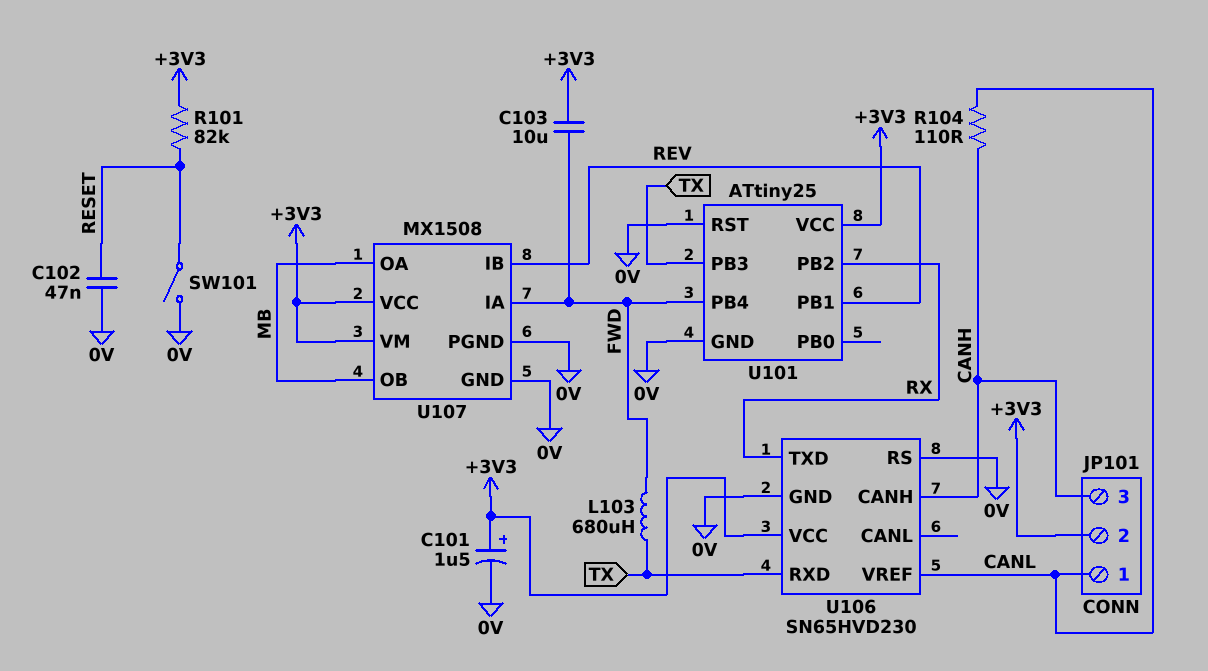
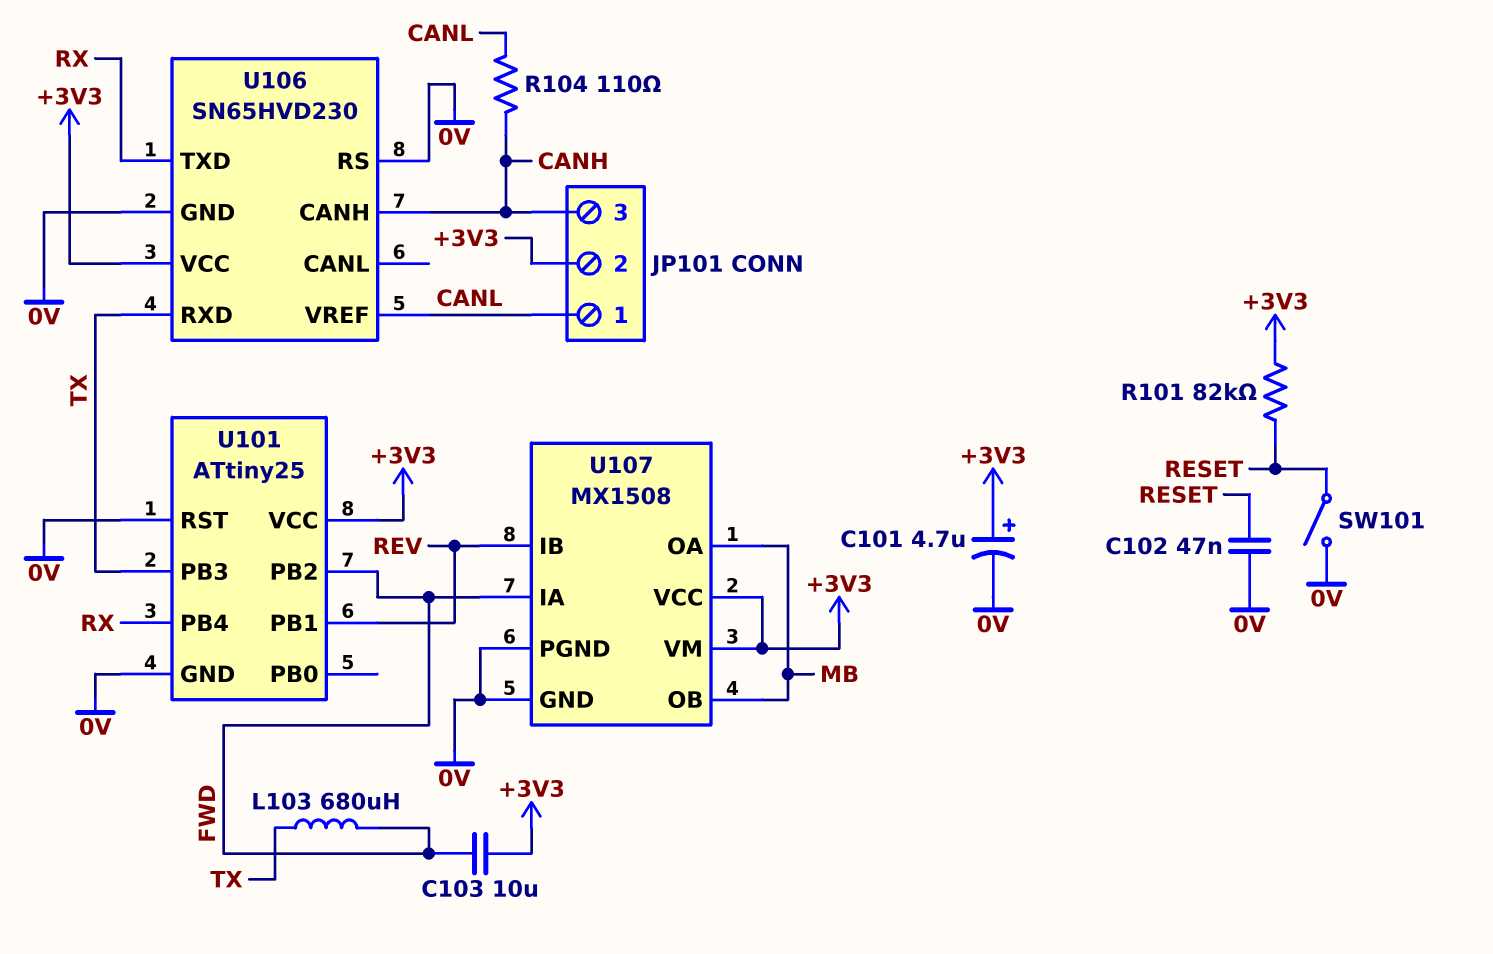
C101: 1.5uF (plus +3V3, minus 0V) -> 4.7uF (plus +3V3, minus 0V)
U101 pin PB2: RX -> FWD
U101 pin PB4: FWD -> RX

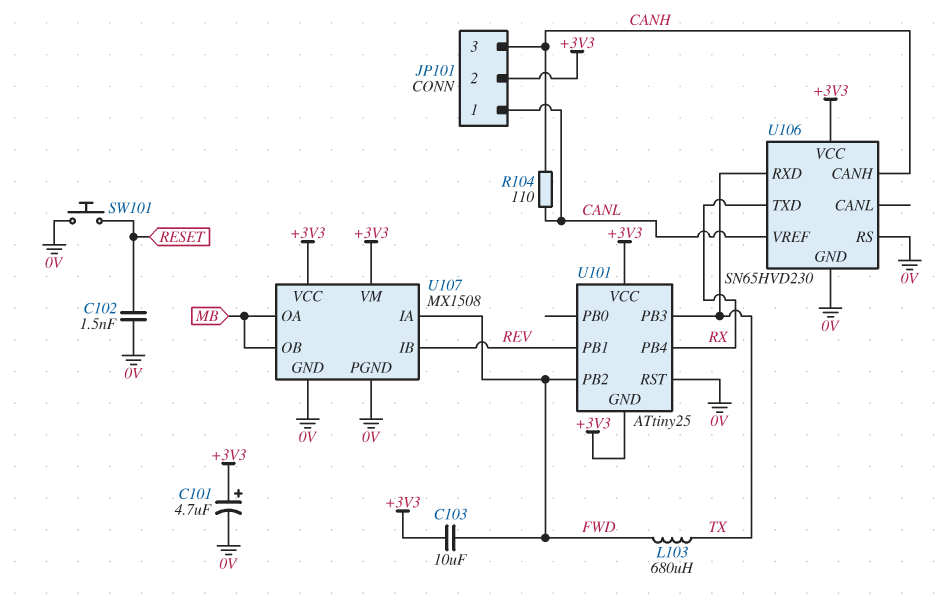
C102: 47nF (0V, RESET) -> 1.5nF (0V, RESET)
R101: 82k (+3V3, RESET) -> none
SW101: switch (0V, RESET) -> button (0V, RESET)
U101 pin GND: 0V -> +3V3

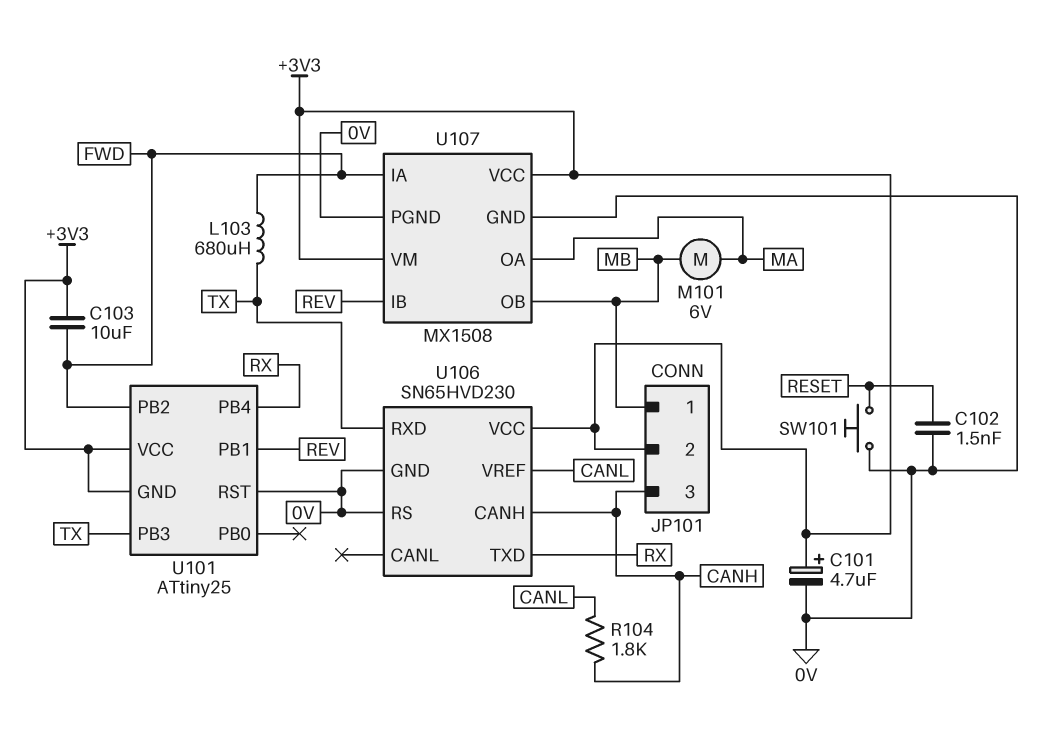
JP101 pin 1: CANL -> MB
M101: none -> motor 6V (MA, MB)
R104: 110 (CANH, CANL) -> 1.8k (CANH, CANL)
U107 pin OA: MB -> MA

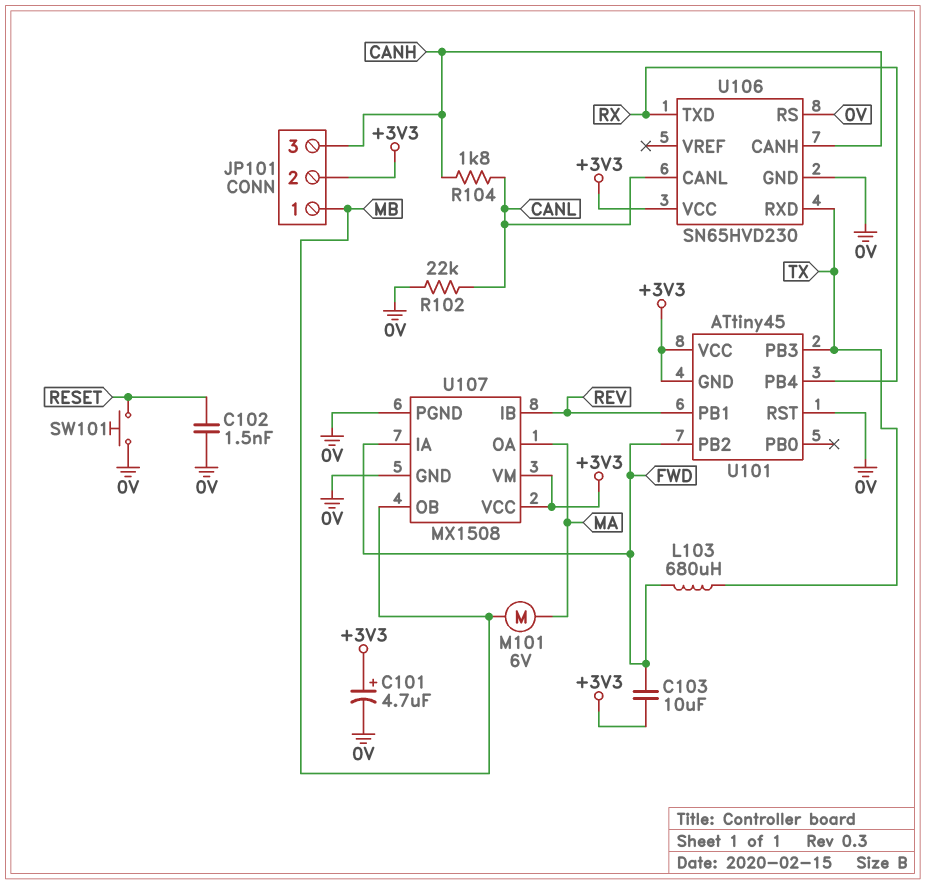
R102: none -> 22k (0V, CANL)
U101: ATtiny25 -> ATtiny45
U106 pin CANL: none -> CANL
U106 pin VREF: CANL -> none

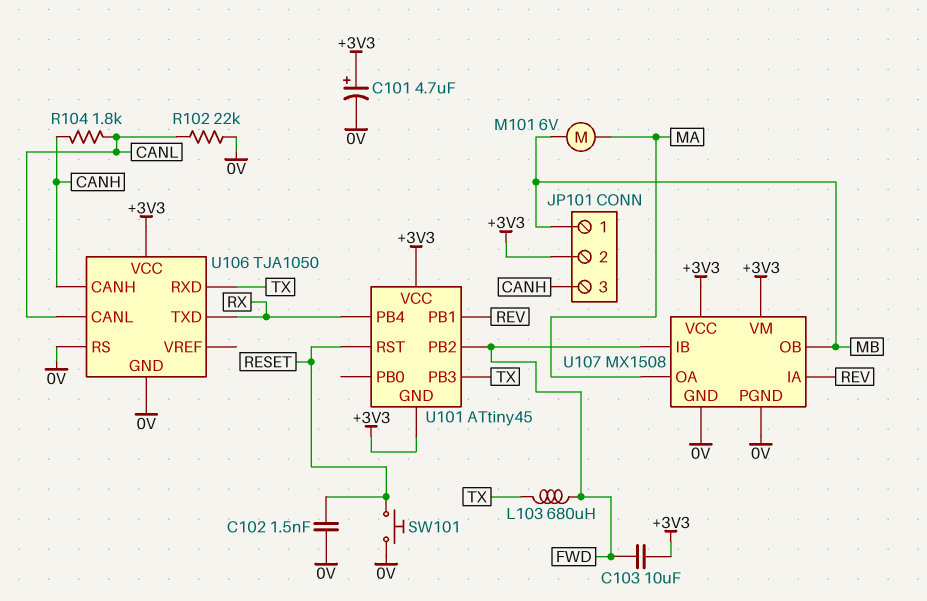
U101 pin RST: 0V -> RESET
U106: SN65HVD230 -> TJA1050
U107 pin IA: FWD -> REV
U107 pin IB: REV -> FWD

